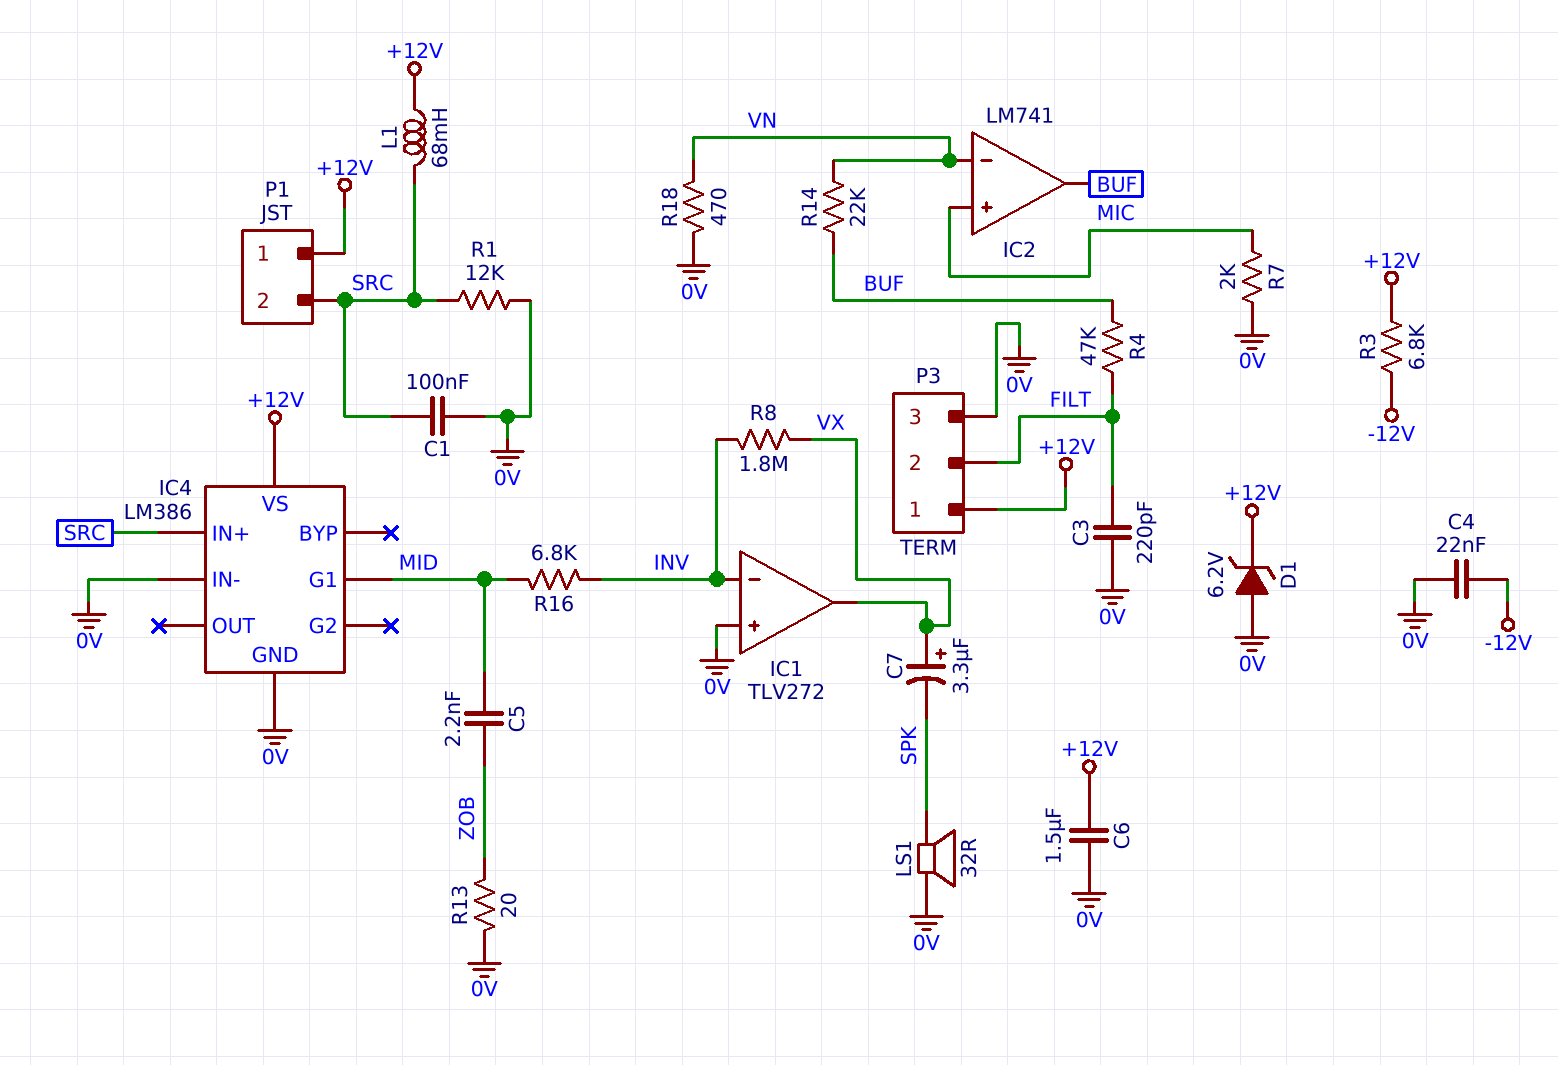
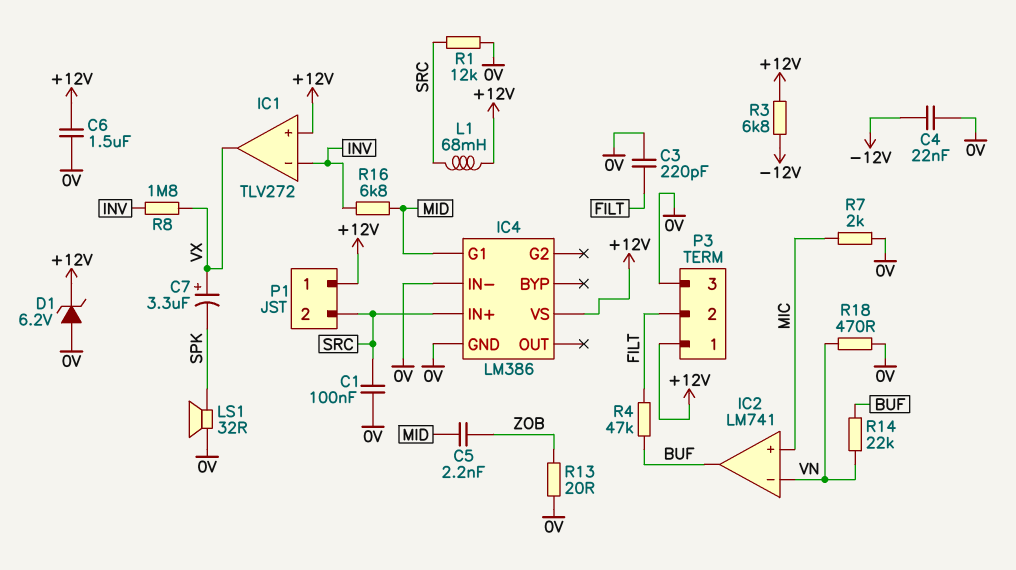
IC1 pin in+: 0V -> +12V

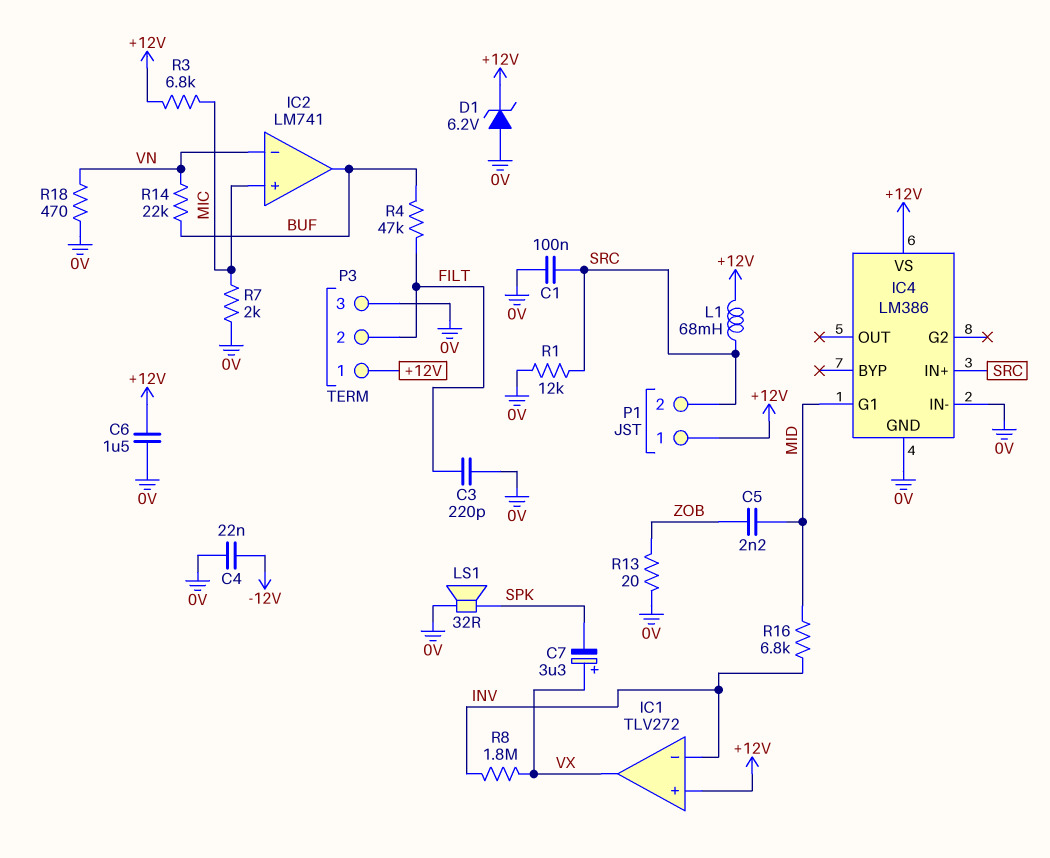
R3: 6.8k (+12V, -12V) -> 6.8k (+12V, MIC)

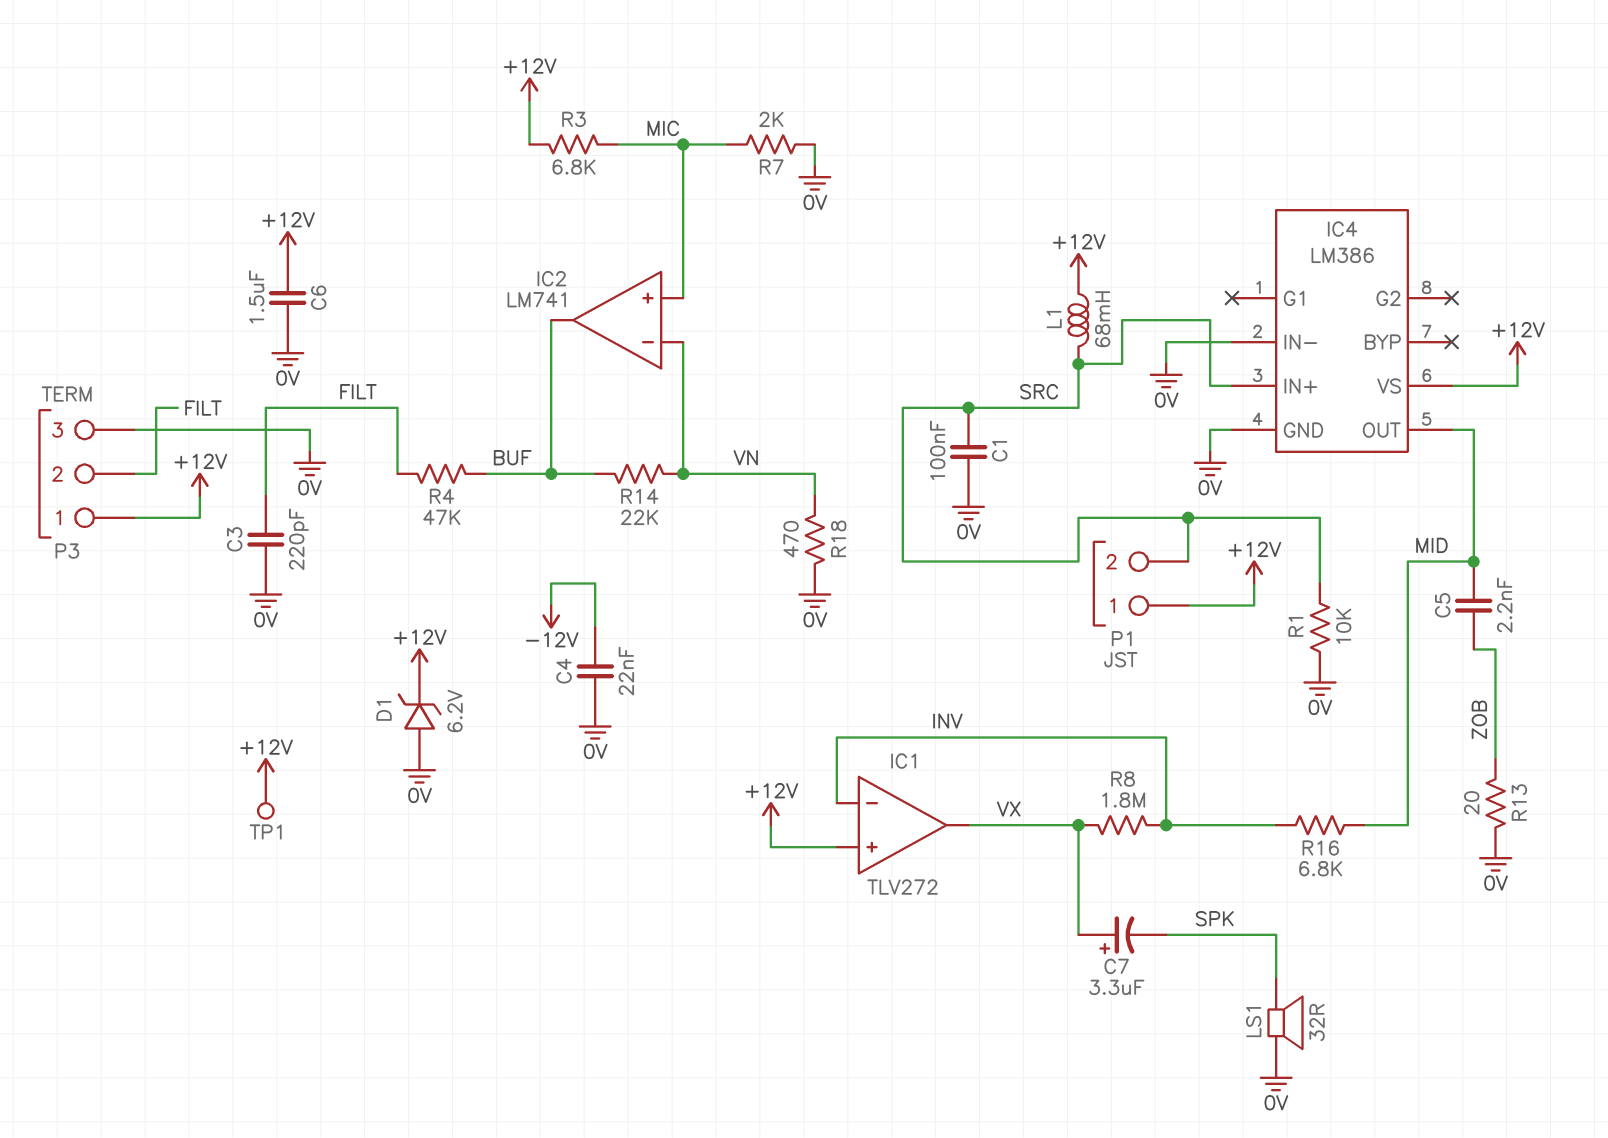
IC4 pin G1: MID -> none
IC4 pin OUT: none -> MID
R1: 12k (0V, SRC) -> 10k (0V, SRC)
TP1: none -> test point (+12V)

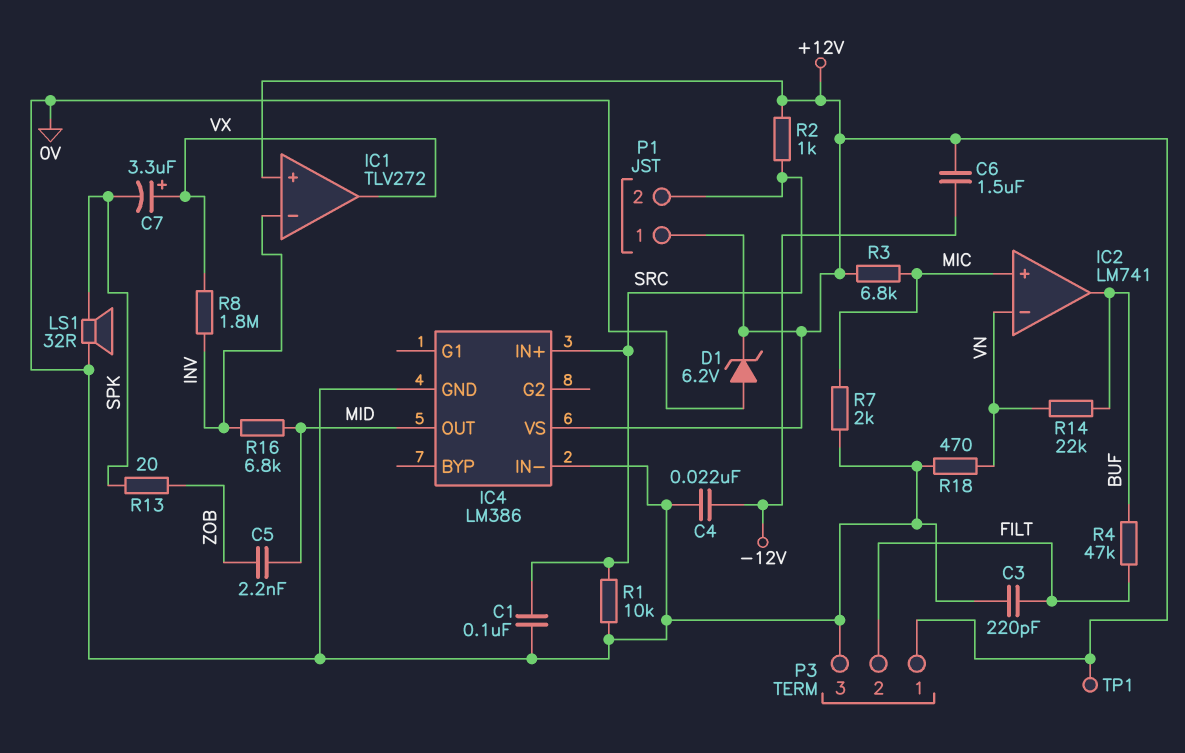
C6: 1.5uF (+12V, 0V) -> 1.5uF (+12V, -12V)
L1: 68mH (+12V, SRC) -> none
R2: none -> 1k (+12V, SRC)
R13: 20 (0V, ZOB) -> 20 (SPK, ZOB)

